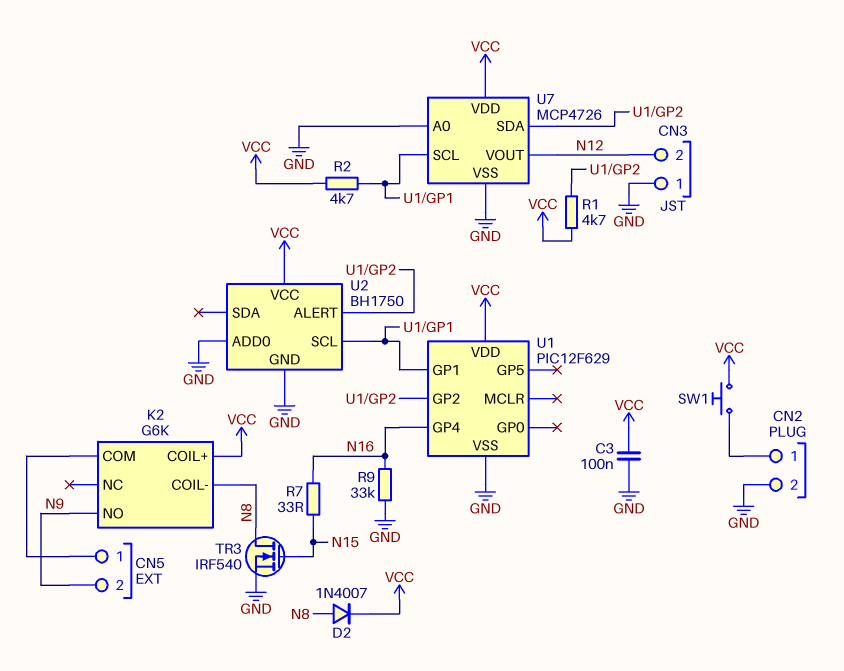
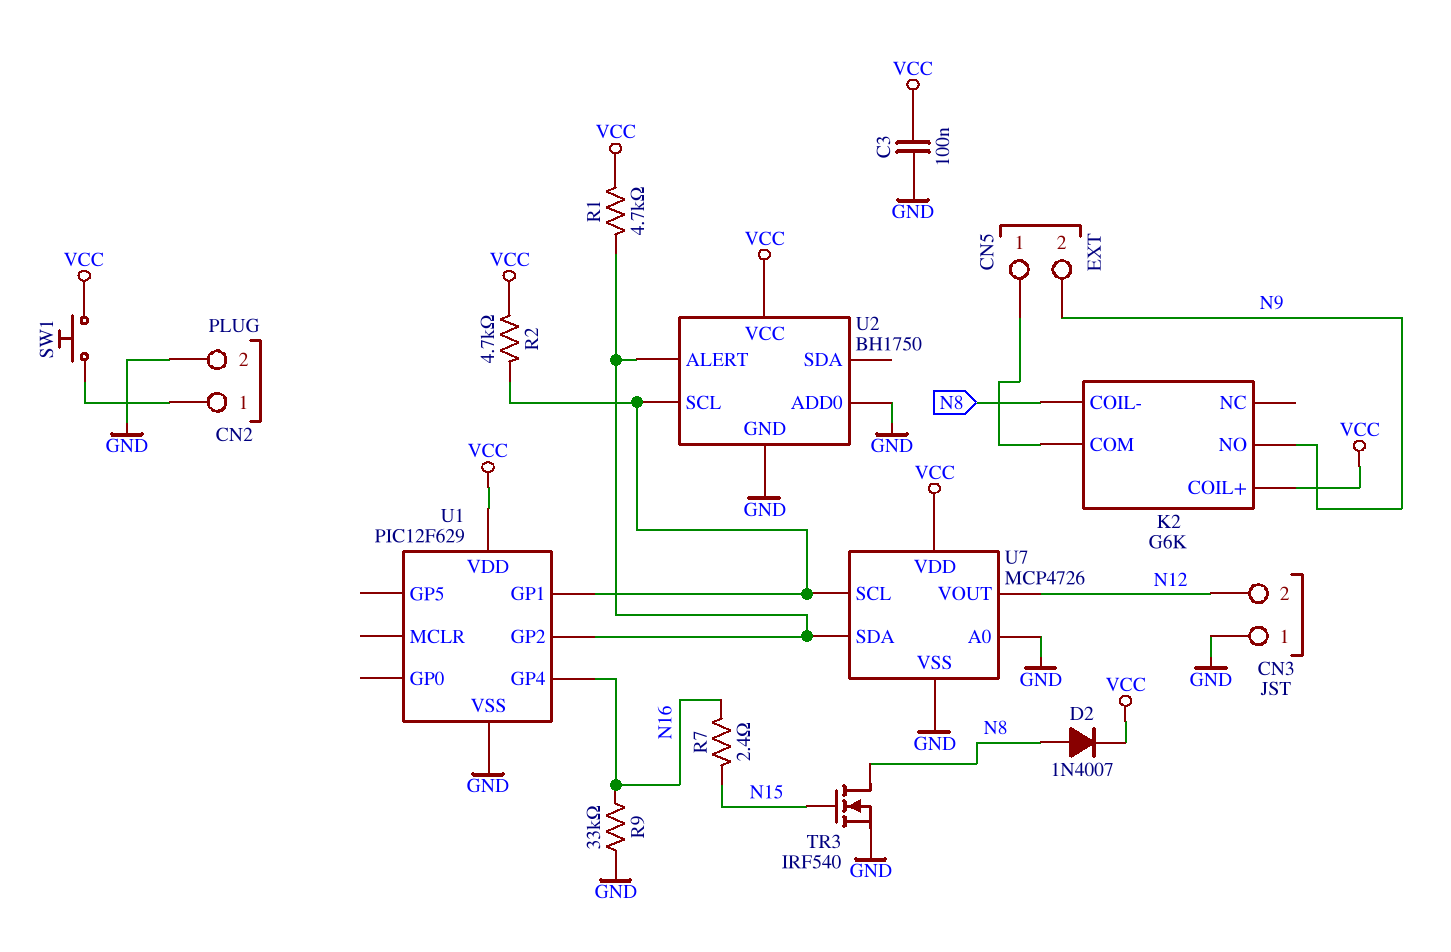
R7: 33 (N15, N16) -> 2.4 (N15, N16)

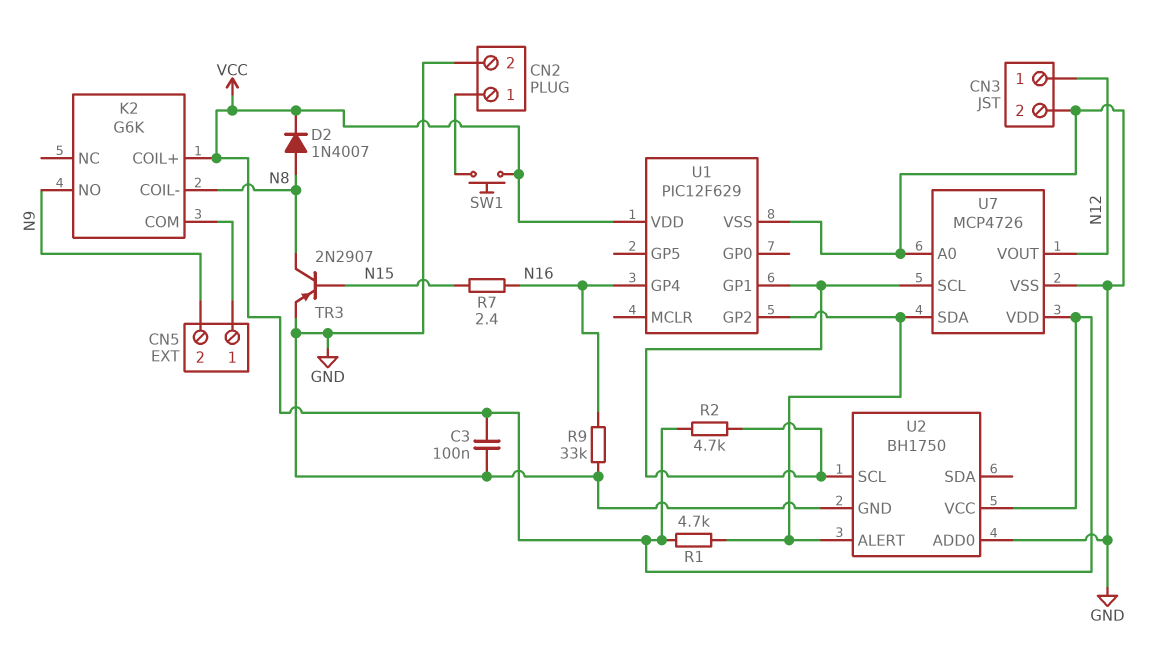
CN3 pin 1: GND -> N12
CN3 pin 2: N12 -> GND
TR3: NMOS IRF540 (G N15, D N8, S GND) -> PNP 2N2907 (B N15, C N8, E GND)

